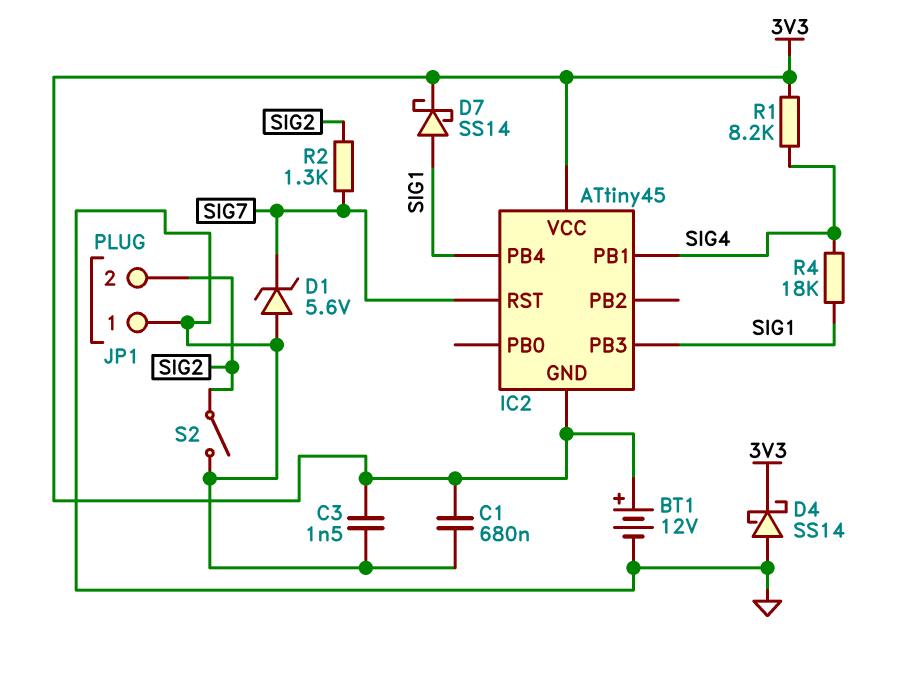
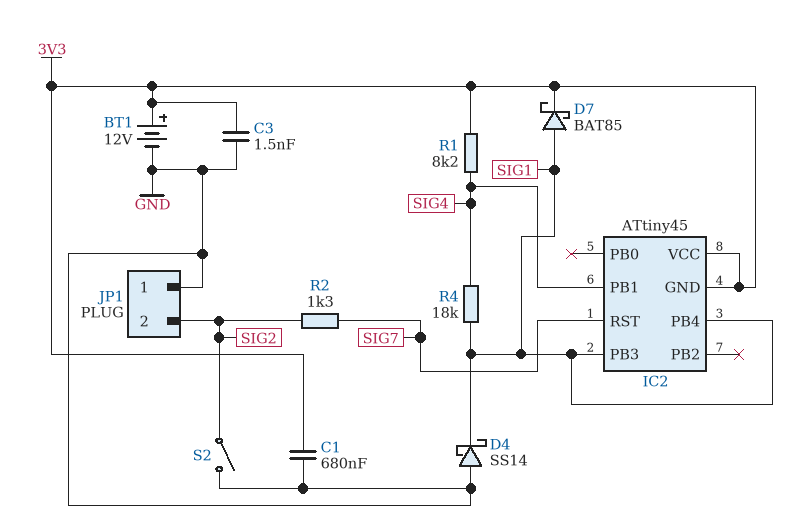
D1: zener 5.6V (A GND, K SIG7) -> none
D4: schottky SS14 (A GND, K 3V3) -> schottky SS14 (A GND, K SIG1)
D7: schottky SS14 (A SIG1, K 3V3) -> schottky BAT85 (A SIG1, K 3V3)

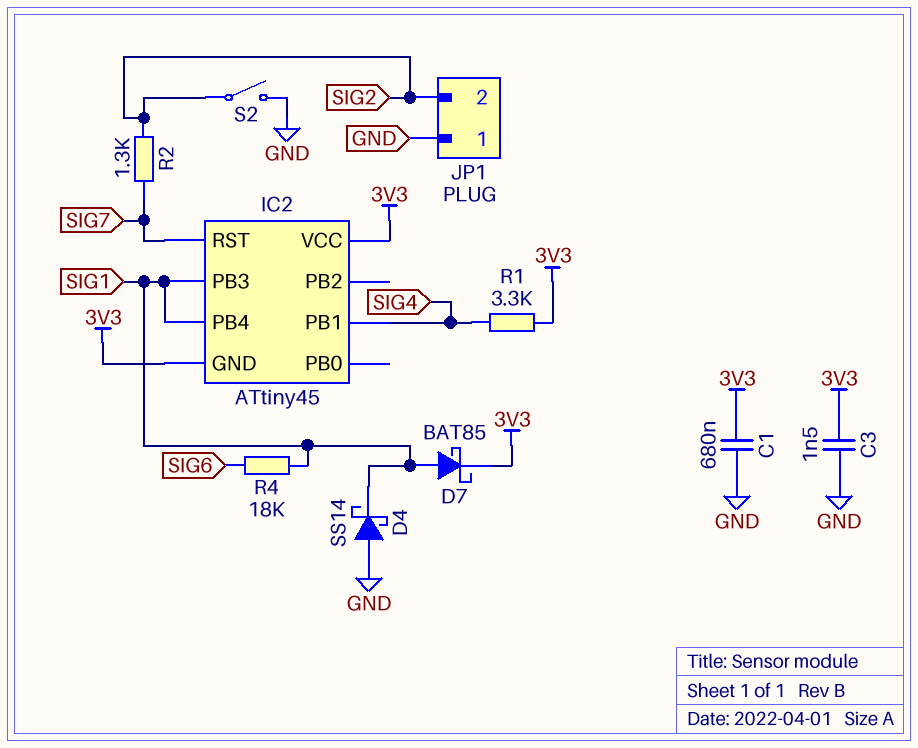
BT1: 12V (plus 3V3, minus GND) -> none
R1: 8.2k (3V3, SIG4) -> 3.3k (3V3, SIG4)
R4: 18k (SIG1, SIG4) -> 18k (SIG1, SIG6)

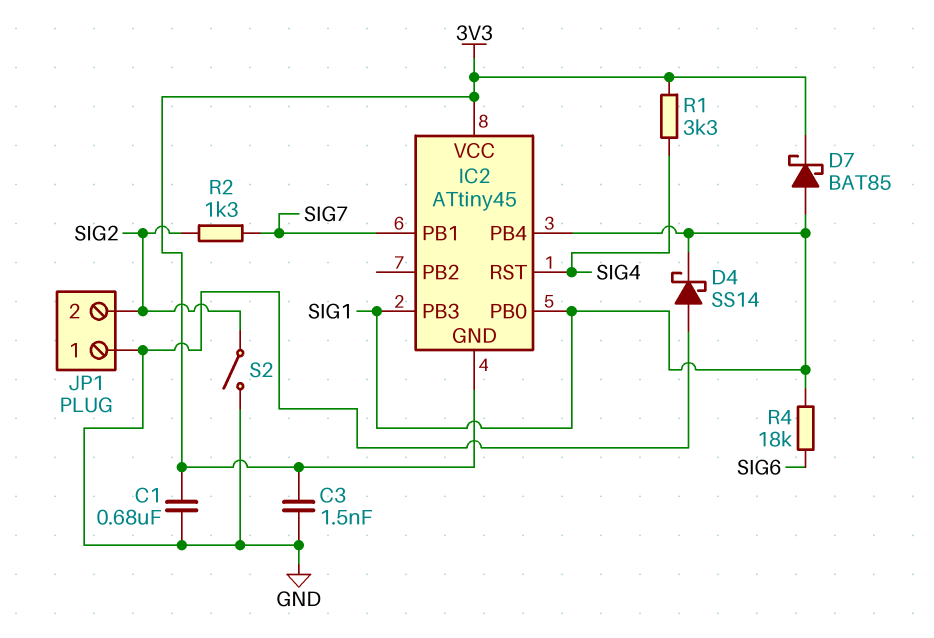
IC2 pin PB0: none -> SIG1
IC2 pin PB1: SIG4 -> SIG7
IC2 pin RST: SIG7 -> SIG4

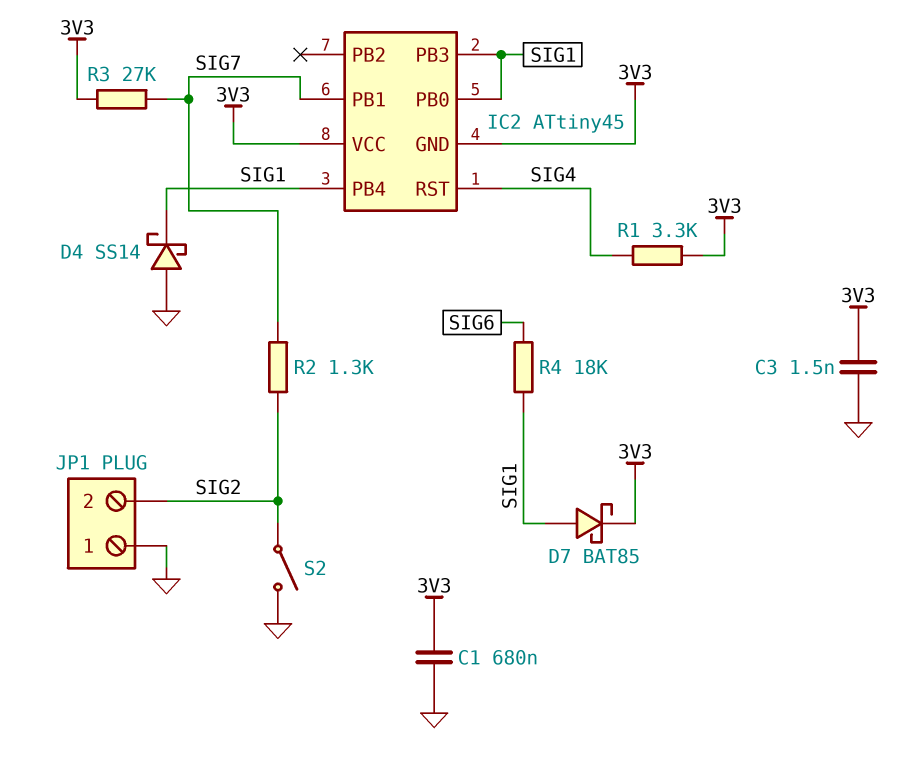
R3: none -> 27k (3V3, SIG7)

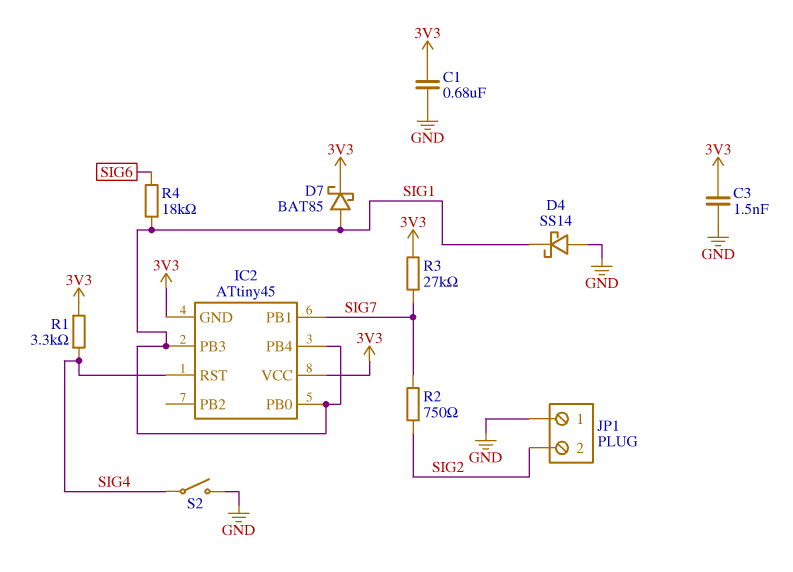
R2: 1.3k (SIG2, SIG7) -> 750 (SIG2, SIG7)
S2: switch (GND, SIG2) -> switch (GND, SIG4)

